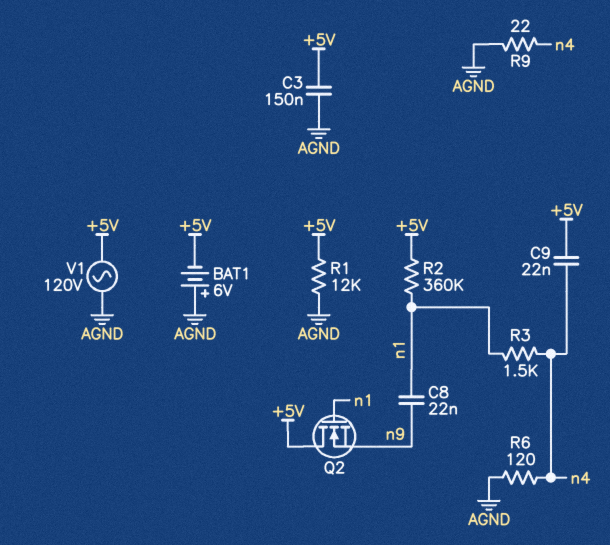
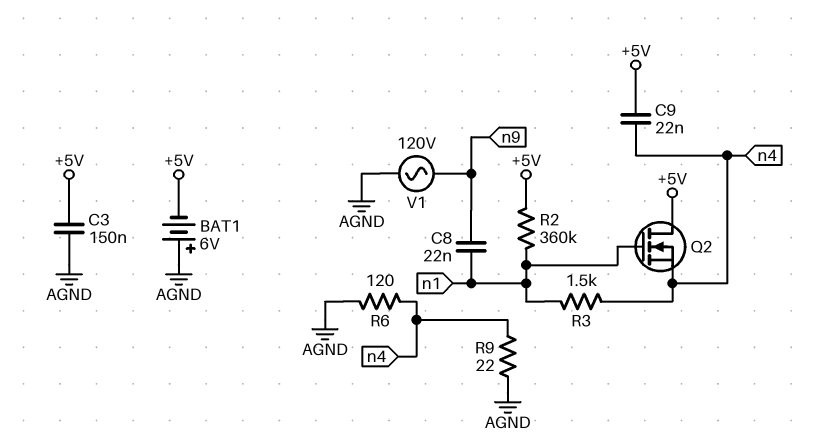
Q2: NMOS (G n1, D +5V, S n9) -> NMOS (G n1, D +5V, S n4)
R1: 12k (+5V, AGND) -> none
V1: AC 120V (+5V, AGND) -> AC 120V (AGND, n9)

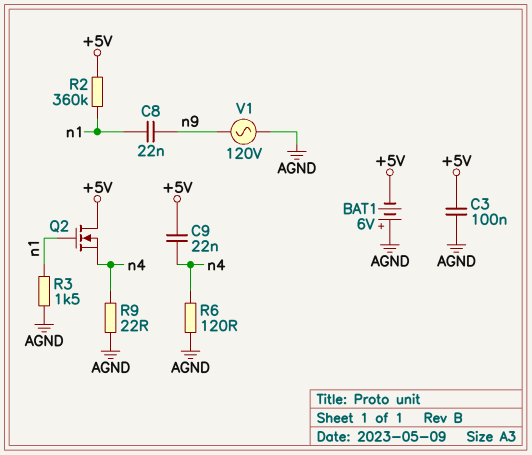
C3: 150nF (+5V, AGND) -> 100nF (+5V, AGND)
R3: 1.5k (n1, n4) -> 1.5k (AGND, n1)

